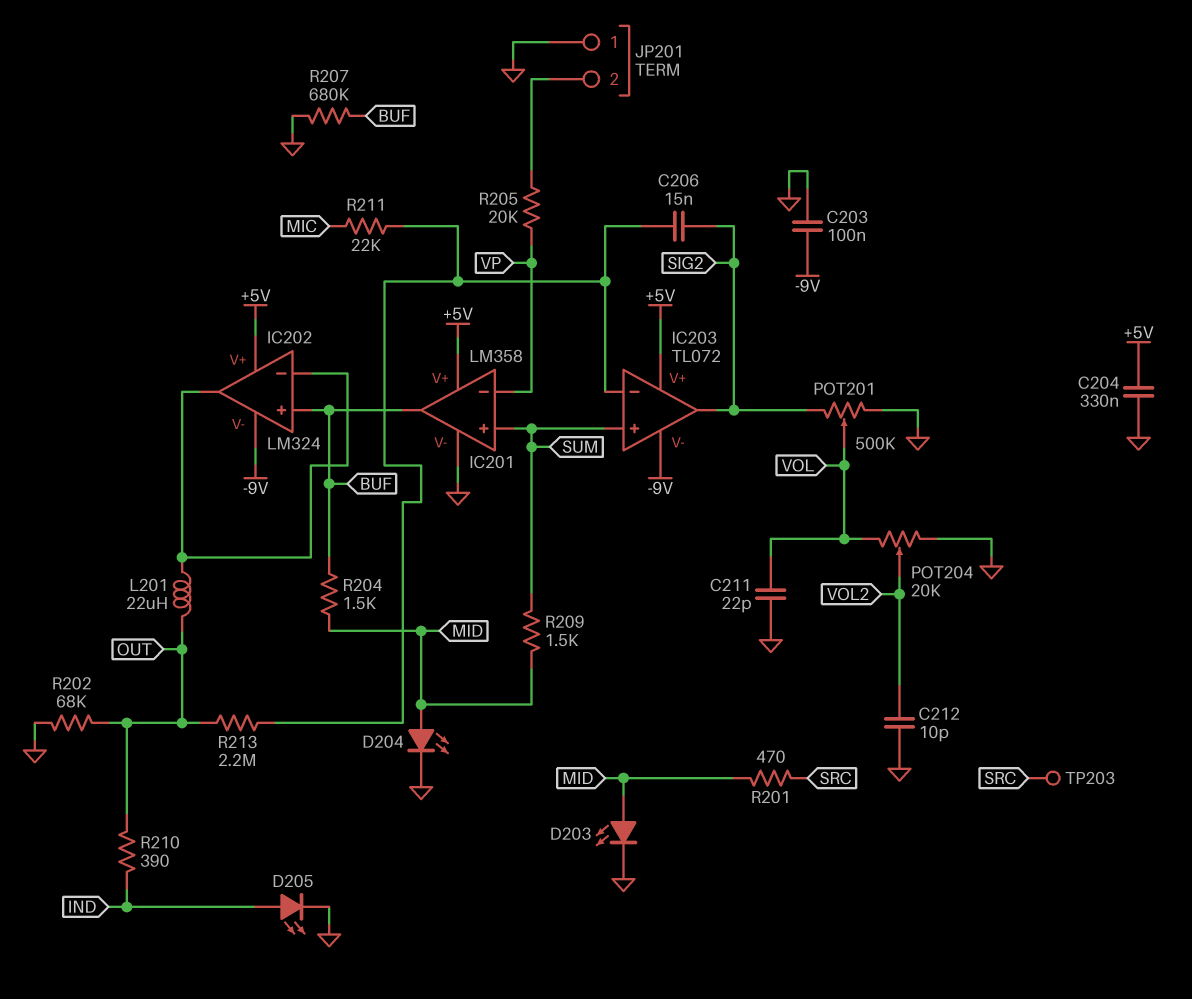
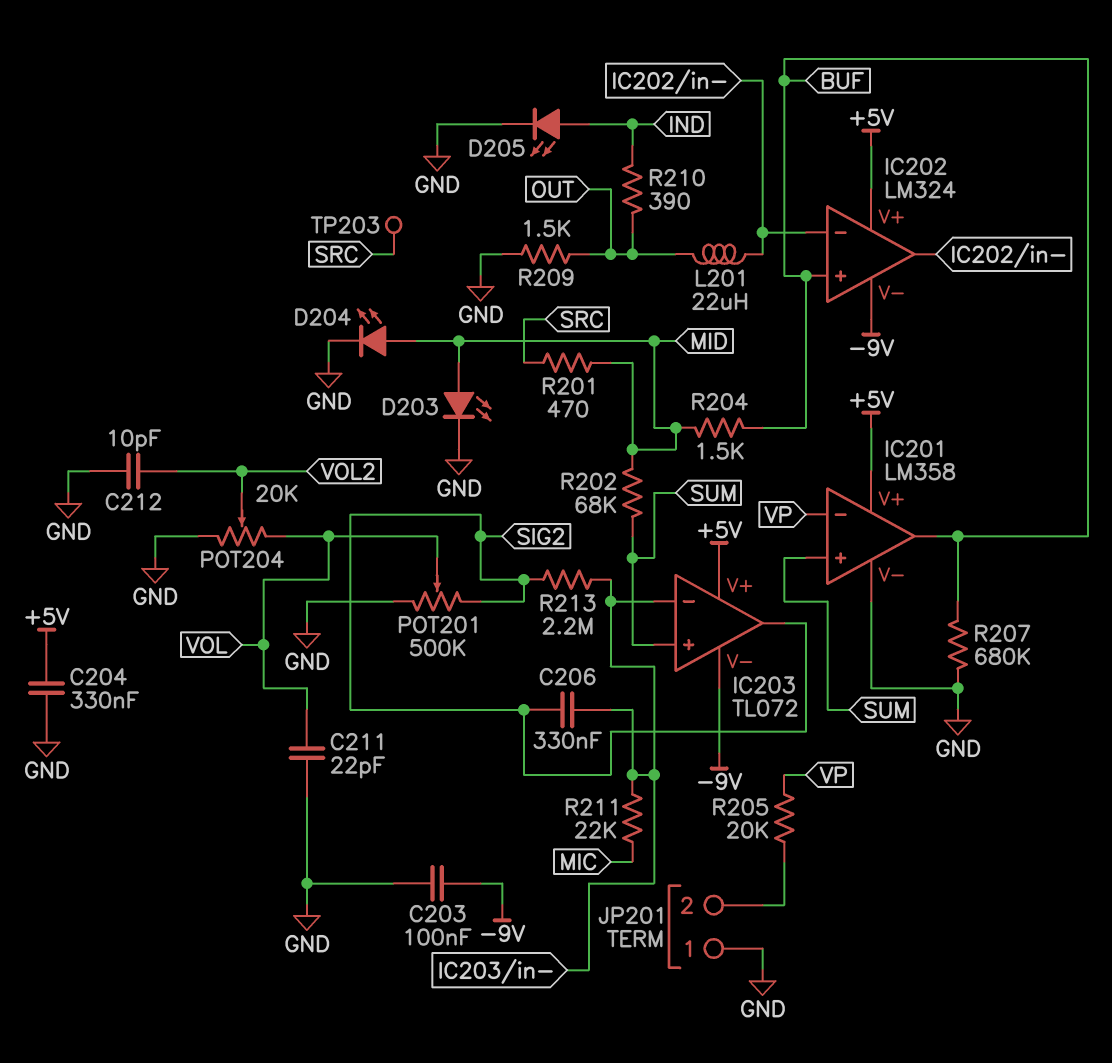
C206: 15nF (IC203/in-, SIG2) -> 330nF (IC203/in-, SIG2)
R202: 68k (GND, OUT) -> 68k (MID, SUM)
R209: 1.5k (MID, SUM) -> 1.5k (GND, OUT)
R213: 2.2M (IC203/in-, OUT) -> 2.2M (IC203/in-, SIG2)

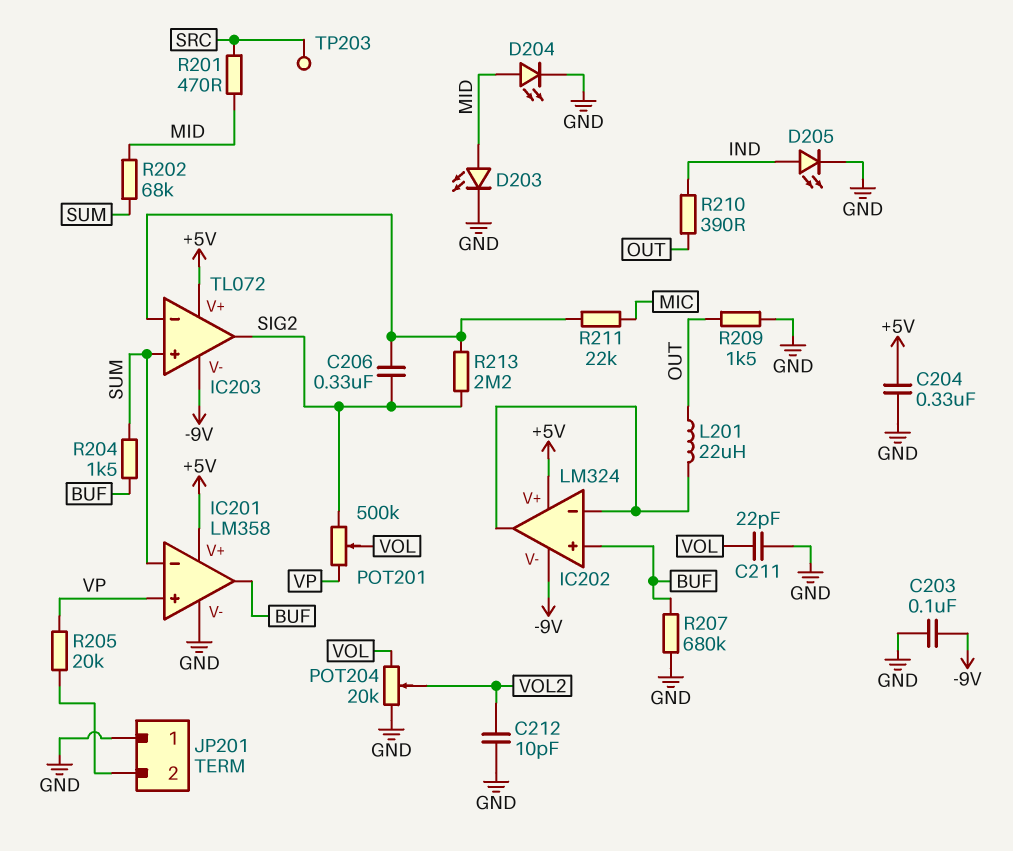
IC201 pin in+: SUM -> VP
IC201 pin in-: VP -> SUM
POT201: 500k (GND, SIG2, wiper VOL) -> 500k (SIG2, VP, wiper VOL)
R204: 1.5k (BUF, MID) -> 1.5k (BUF, SUM)

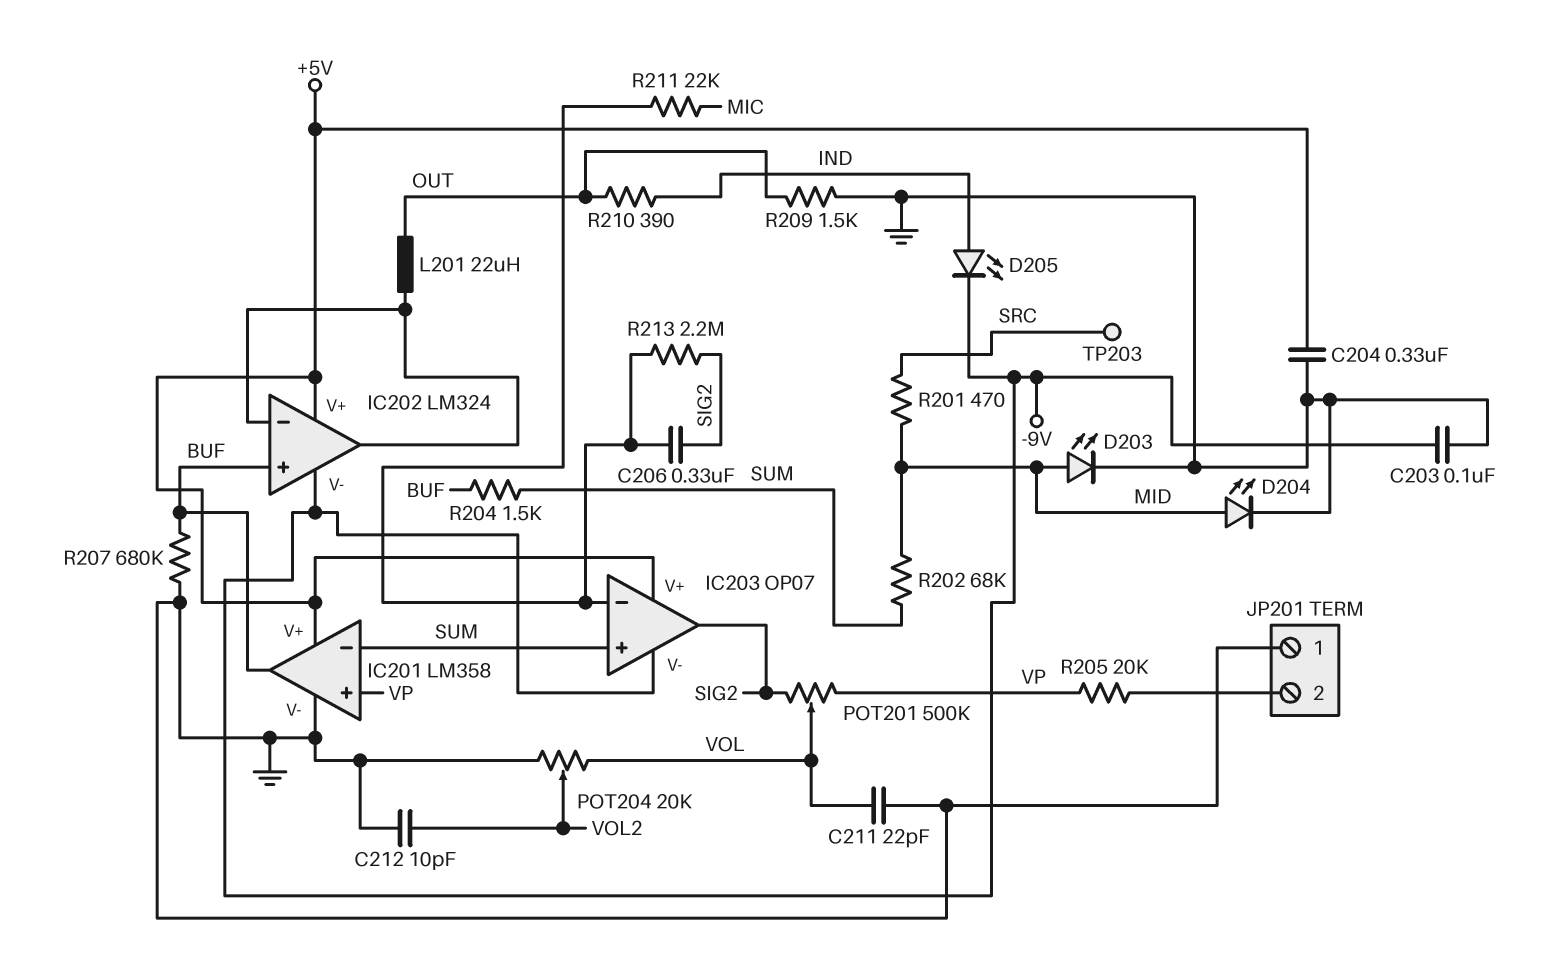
D205: LED (A IND, K GND) -> LED (A IND, K -9V)
IC203: TL072 -> OP07

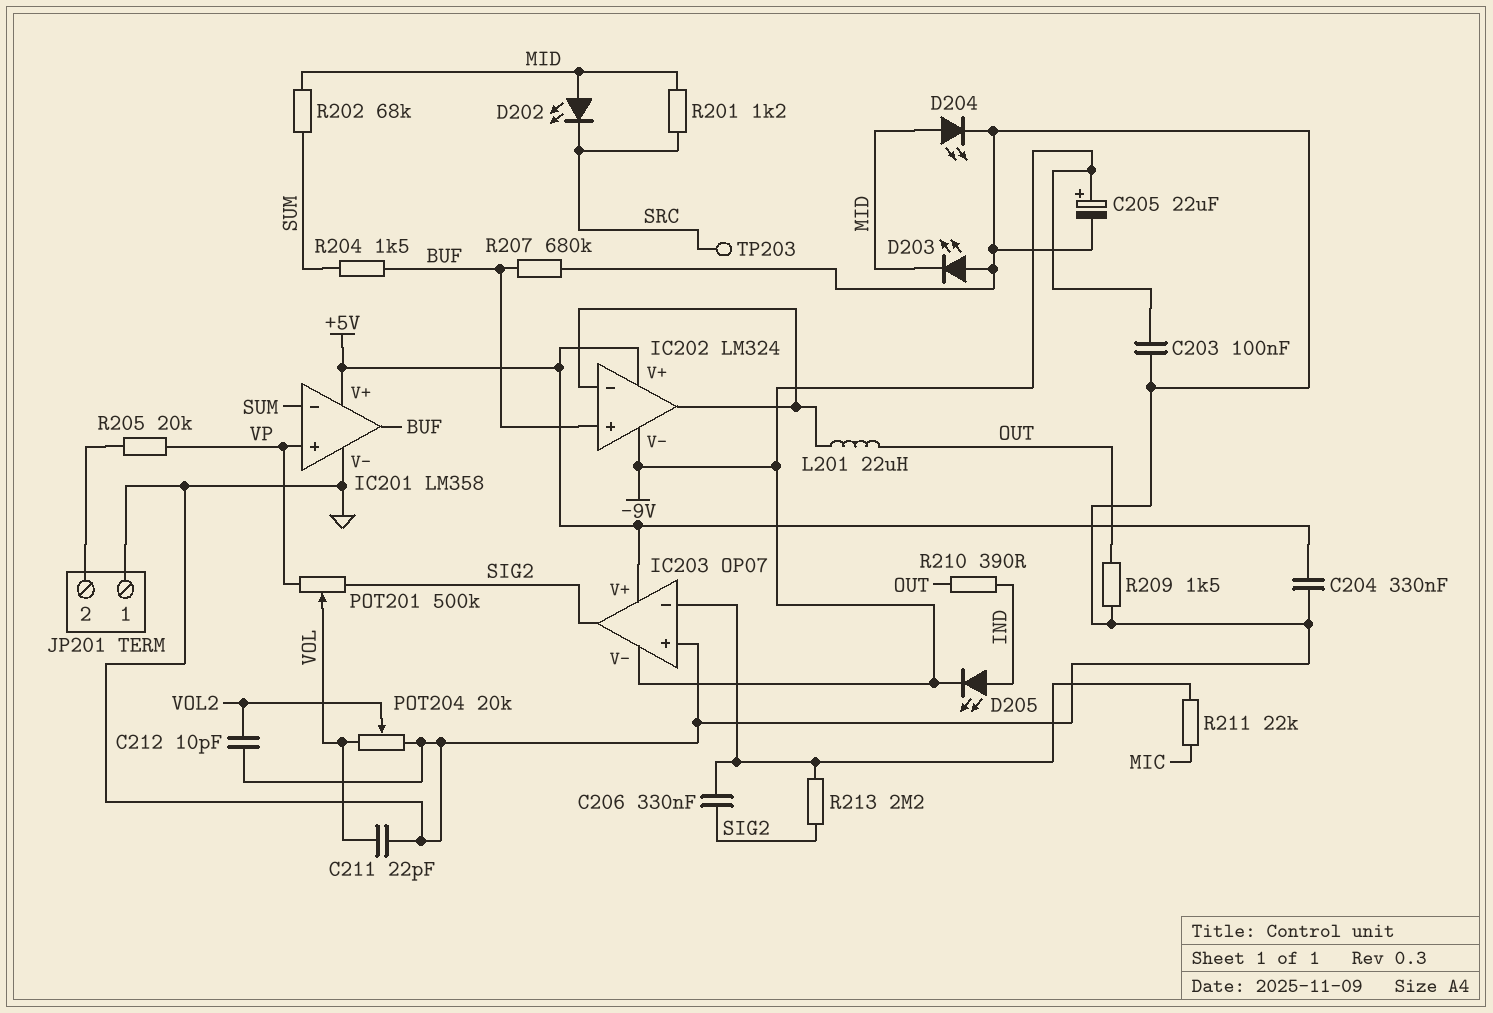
C205: none -> 22uF (plus -9V, minus GND)
D202: none -> LED (A MID, K SRC)
D203: LED (A MID, K GND) -> LED (A GND, K MID)
IC203 pin in+: SUM -> GND
R201: 470 (MID, SRC) -> 1.2k (MID, SRC)

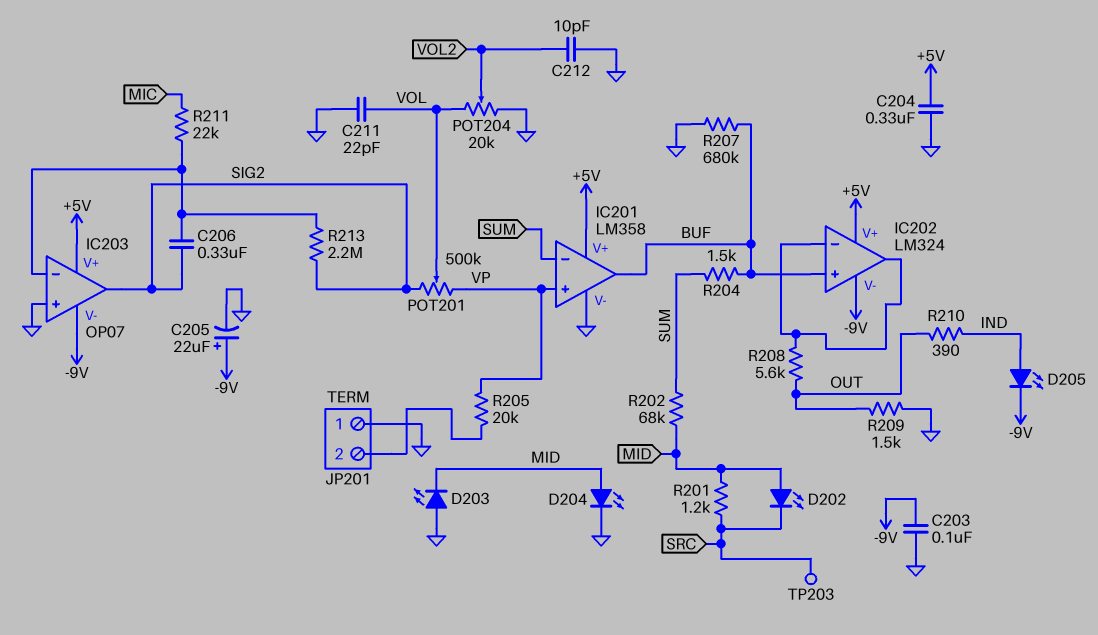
L201: 22uH (IC202/in-, OUT) -> none
R208: none -> 5.6k (IC202/in-, OUT)

